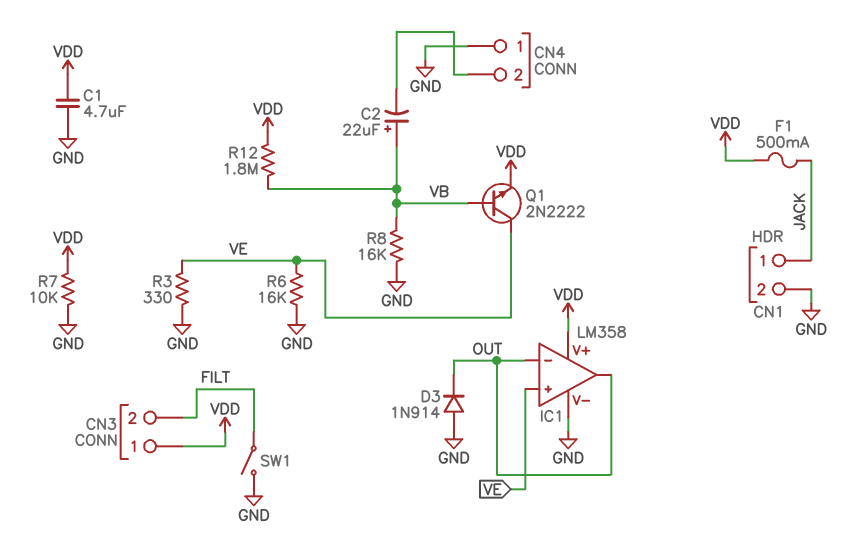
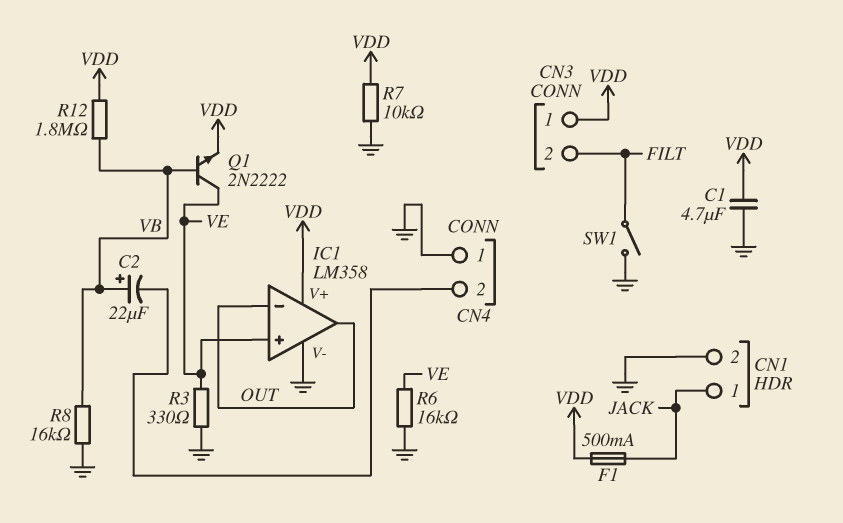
D3: diode 1N914 (A GND, K OUT) -> none

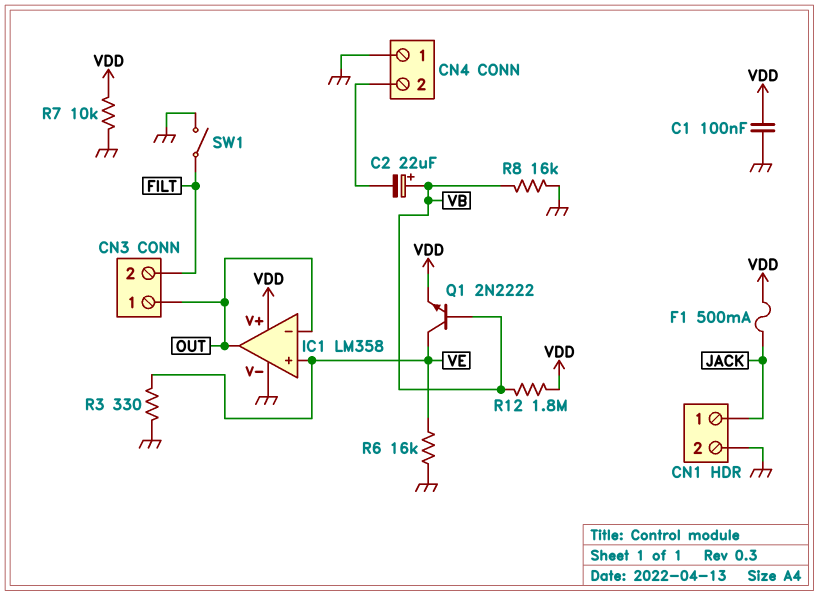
C1: 4.7uF (GND, VDD) -> 100nF (GND, VDD)
CN3 pin 1: VDD -> OUT

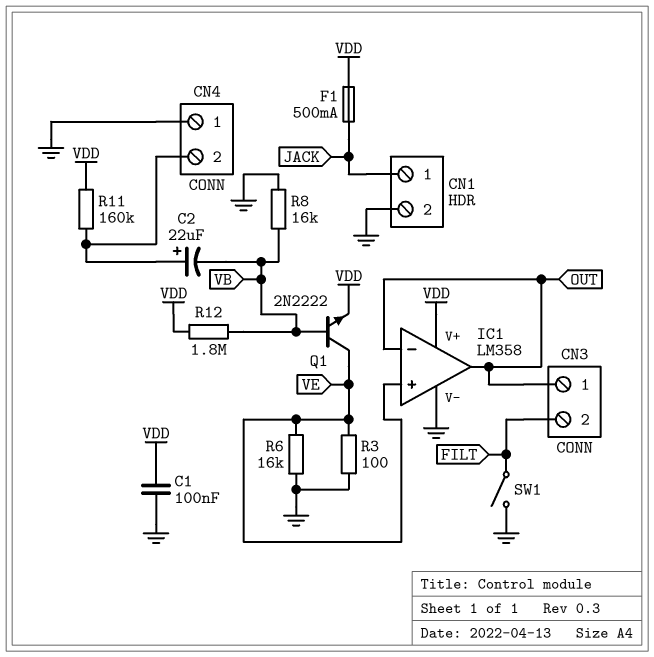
C2: 22uF (plus VB, minus CN4/2) -> 22uF (plus CN4/2, minus VB)
R3: 330 (GND, VE) -> 100 (GND, VE)
R7: 10k (GND, VDD) -> none
R11: none -> 160k (CN4/2, VDD)

